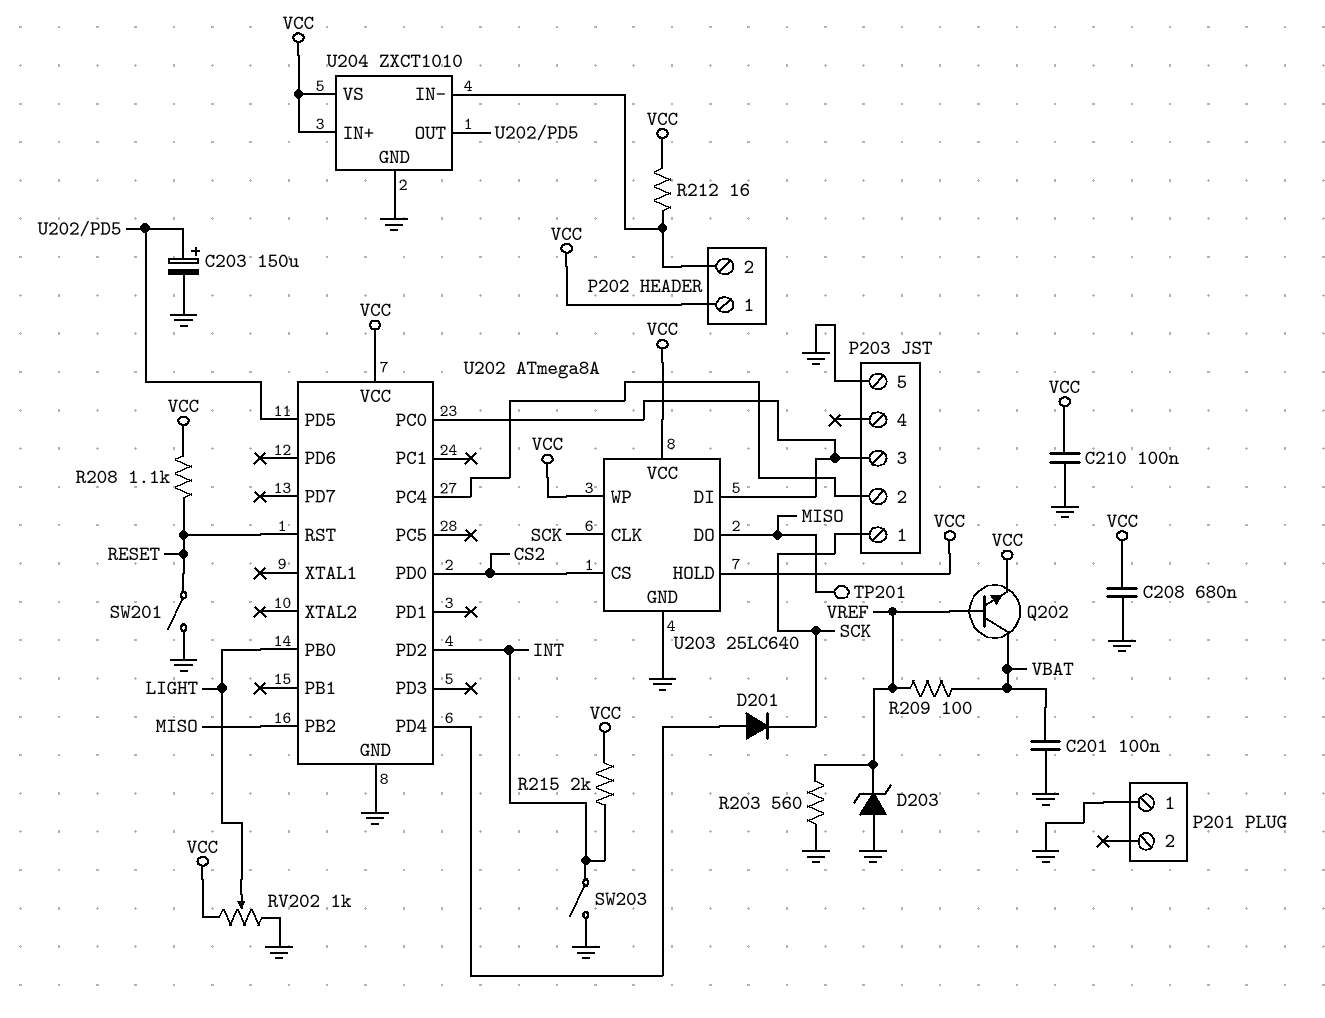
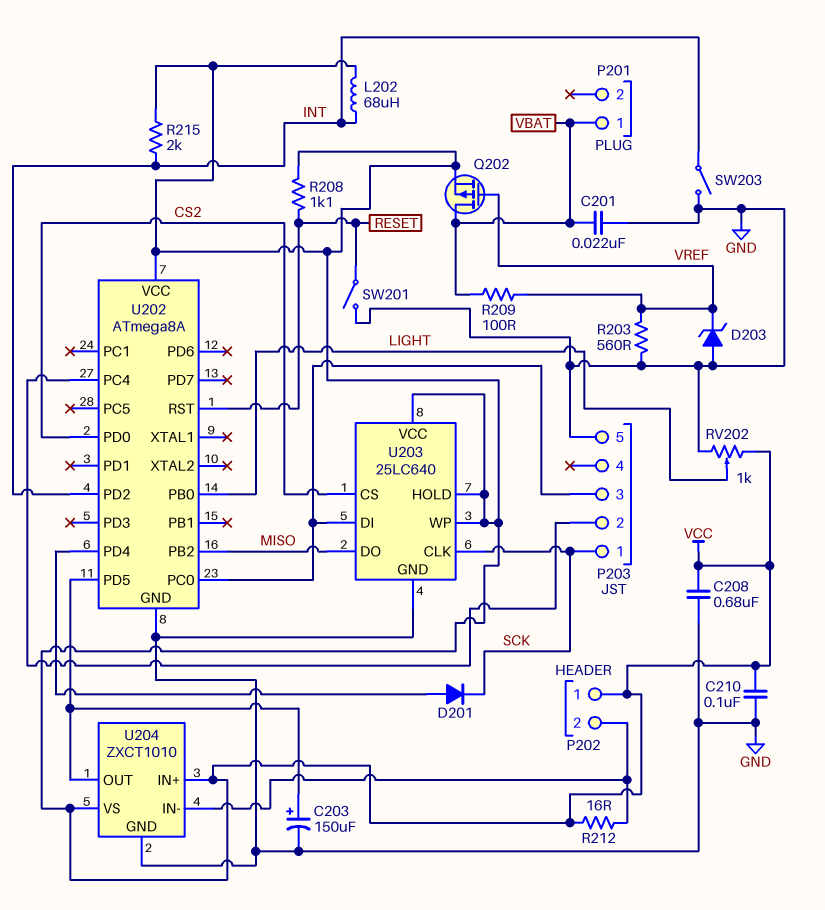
C201: 100nF (GND, VBAT) -> 22nF (GND, VBAT)
L202: none -> 68uH (INT, VCC)
P201 pin 1: GND -> VBAT
Q202: NPN (B VREF, C VBAT, E VCC) -> PMOS (G VREF, D VBAT, S VCC)
TP201: test point (MISO) -> none

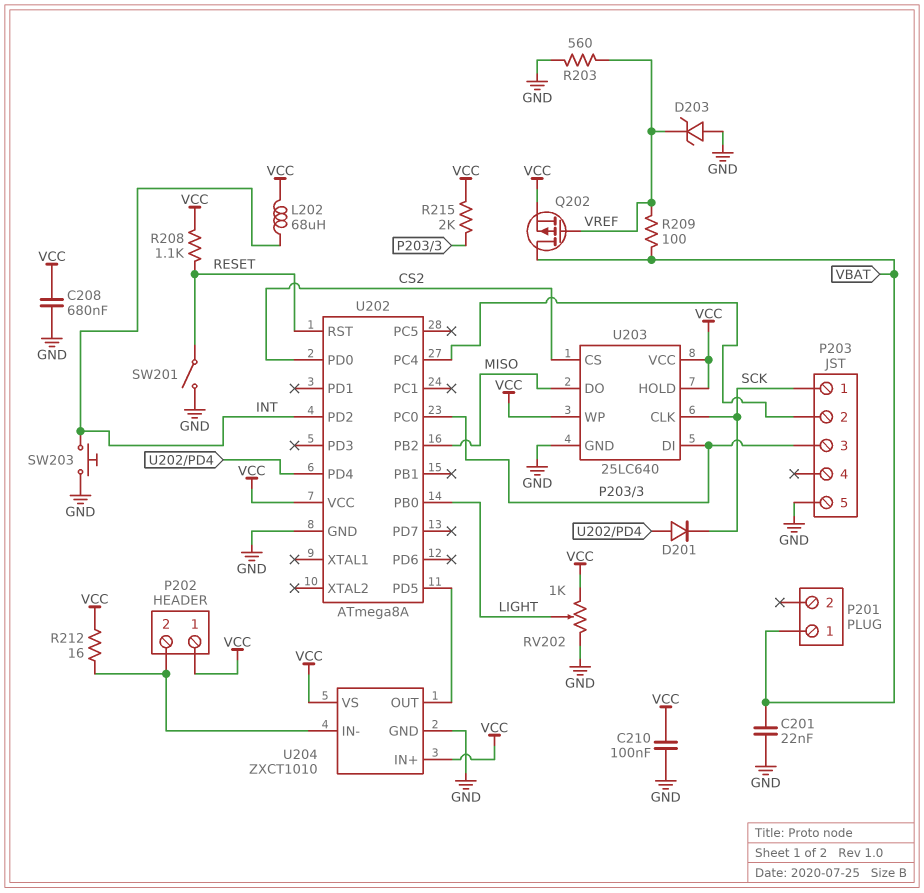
C203: 150uF (plus U202/PD5, minus GND) -> none
R215: 2k (INT, VCC) -> 2k (P203/3, VCC)
SW203: switch (GND, INT) -> button (GND, INT)

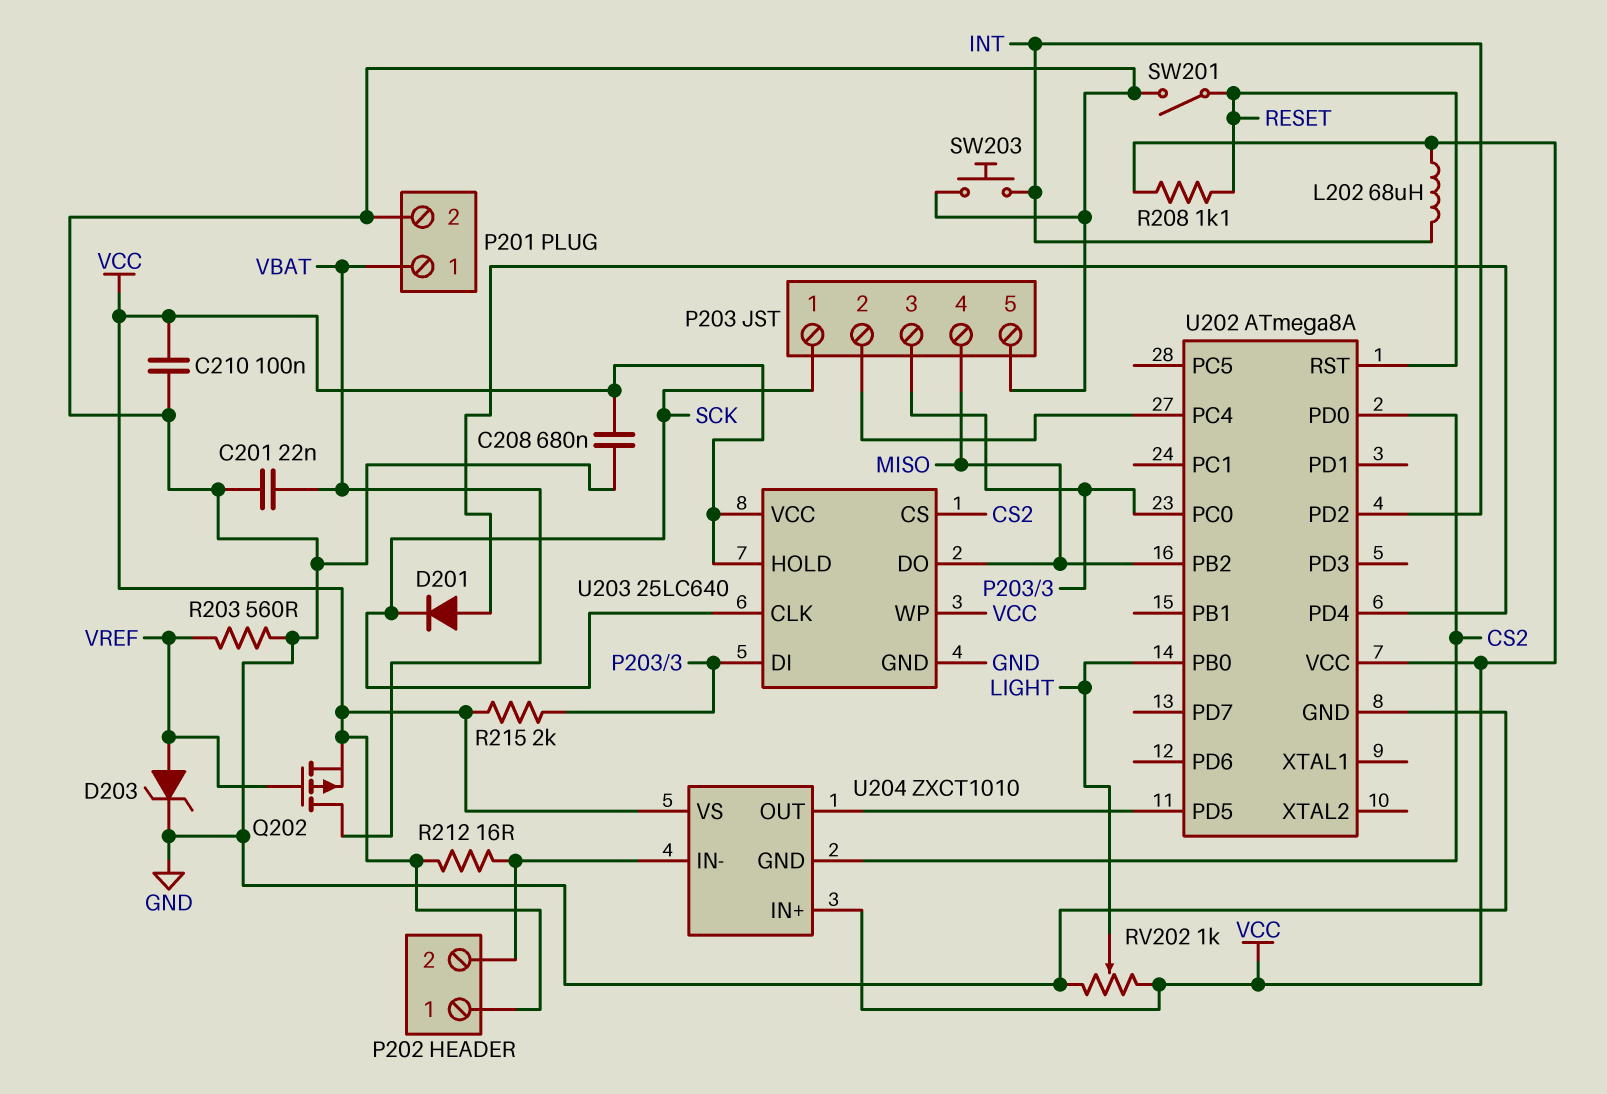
D203: zener (A GND, K VREF) -> zener (A VREF, K GND)
P201 pin 2: none -> GND
P203 pin 4: none -> MISO
R209: 100 (VBAT, VREF) -> none
U204 pin GND: GND -> CS2

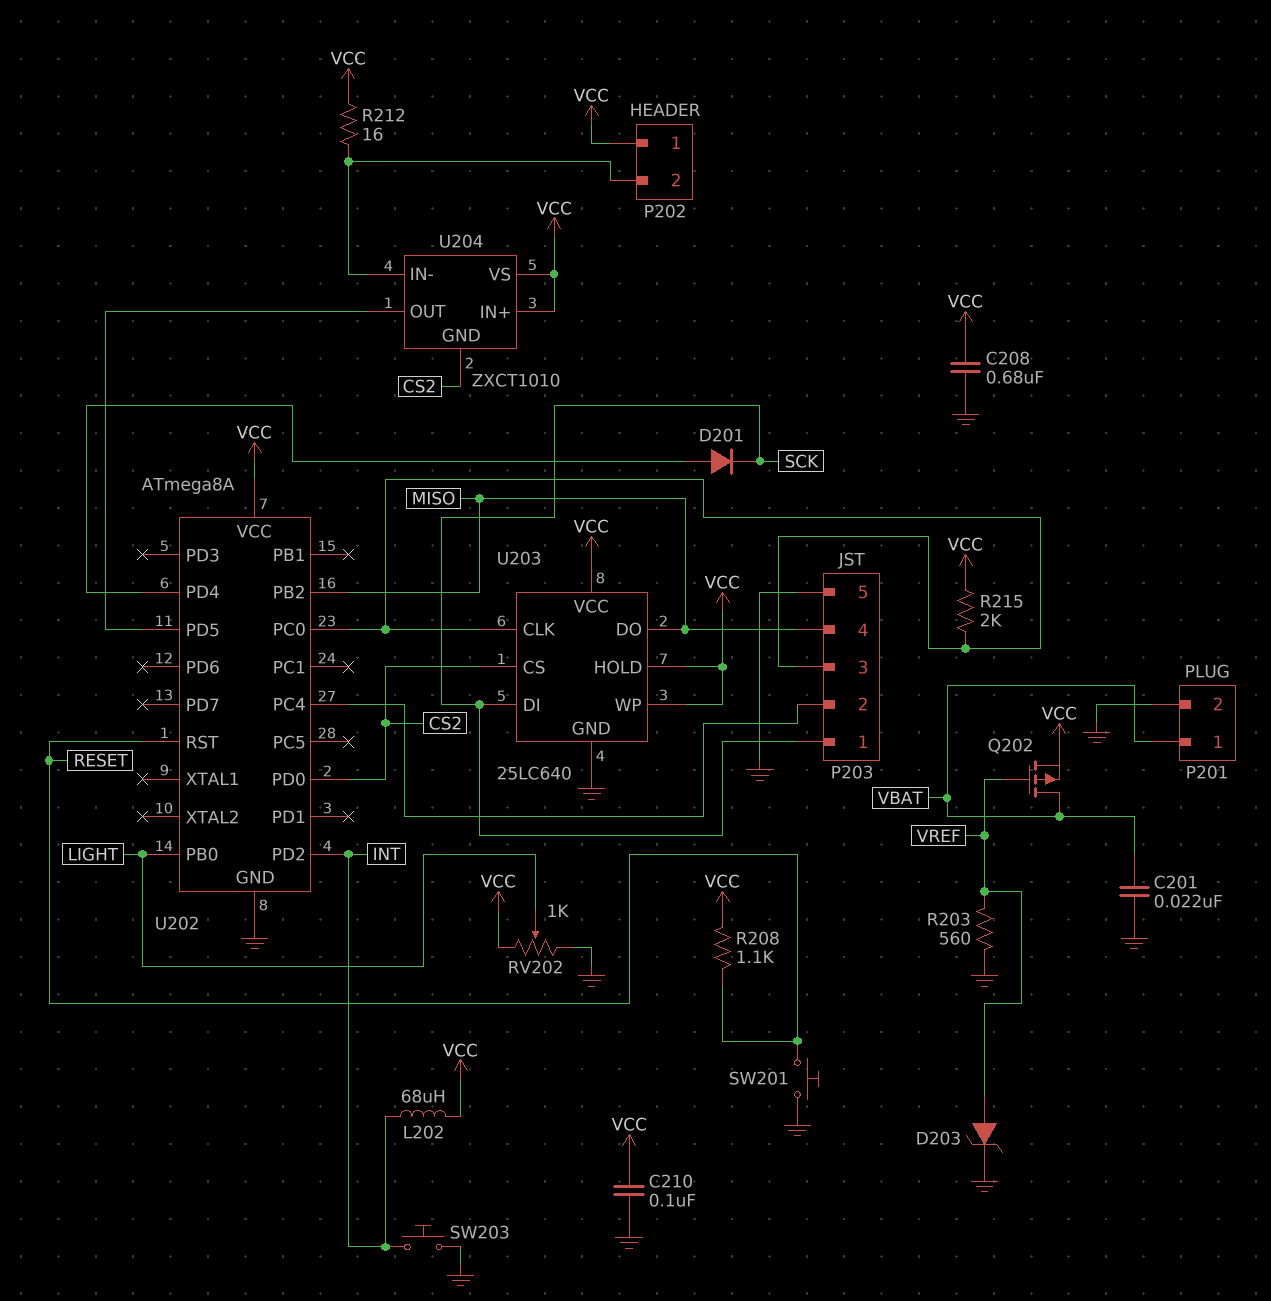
SW201: switch (GND, RESET) -> button (GND, RESET)
U203 pin CLK: SCK -> P203/3
U203 pin DI: P203/3 -> SCK

